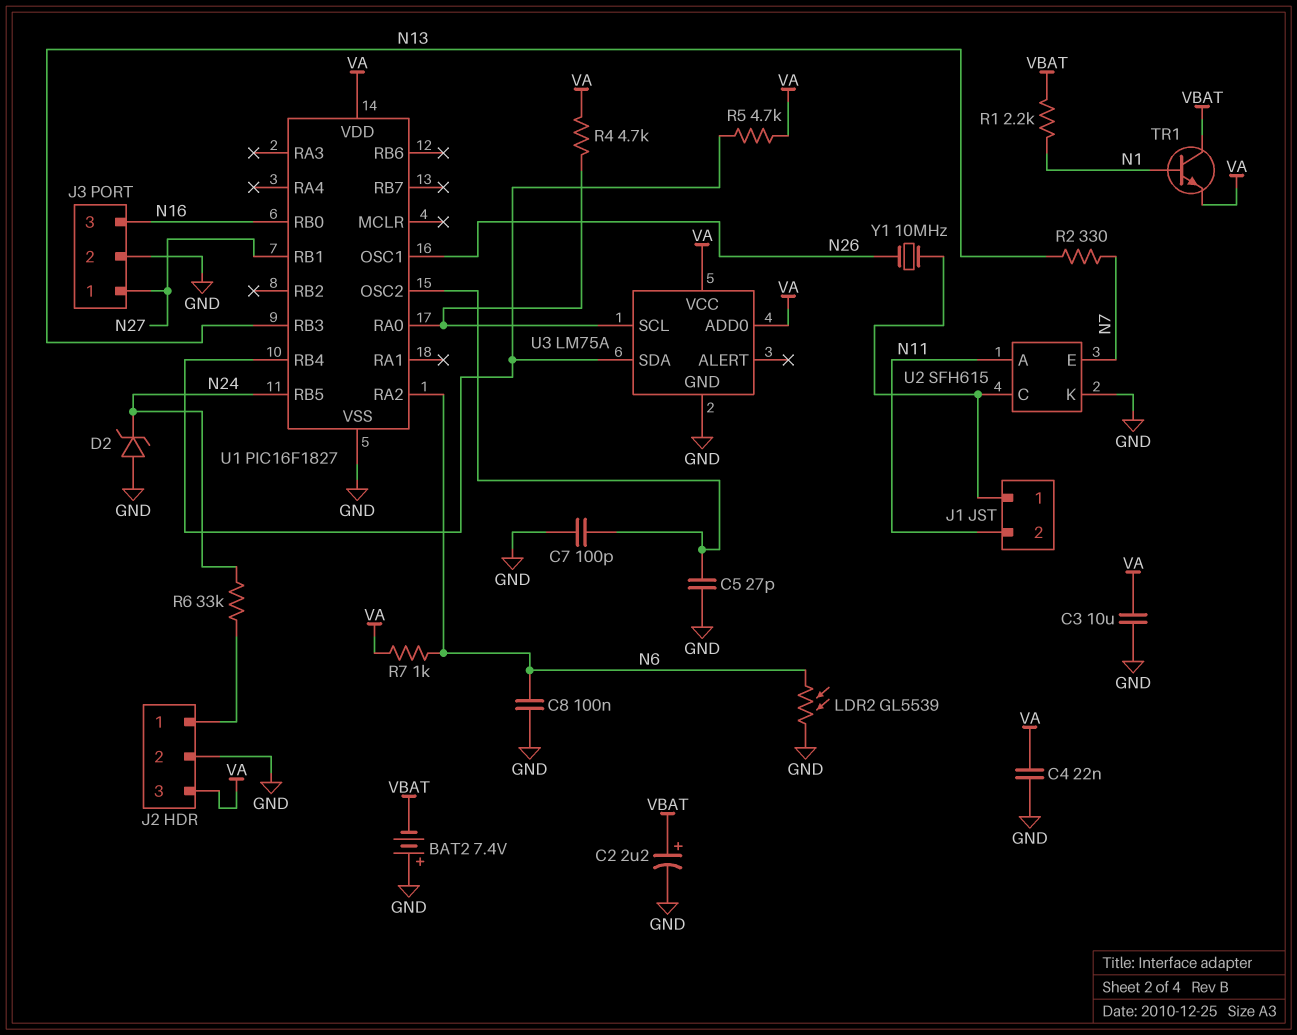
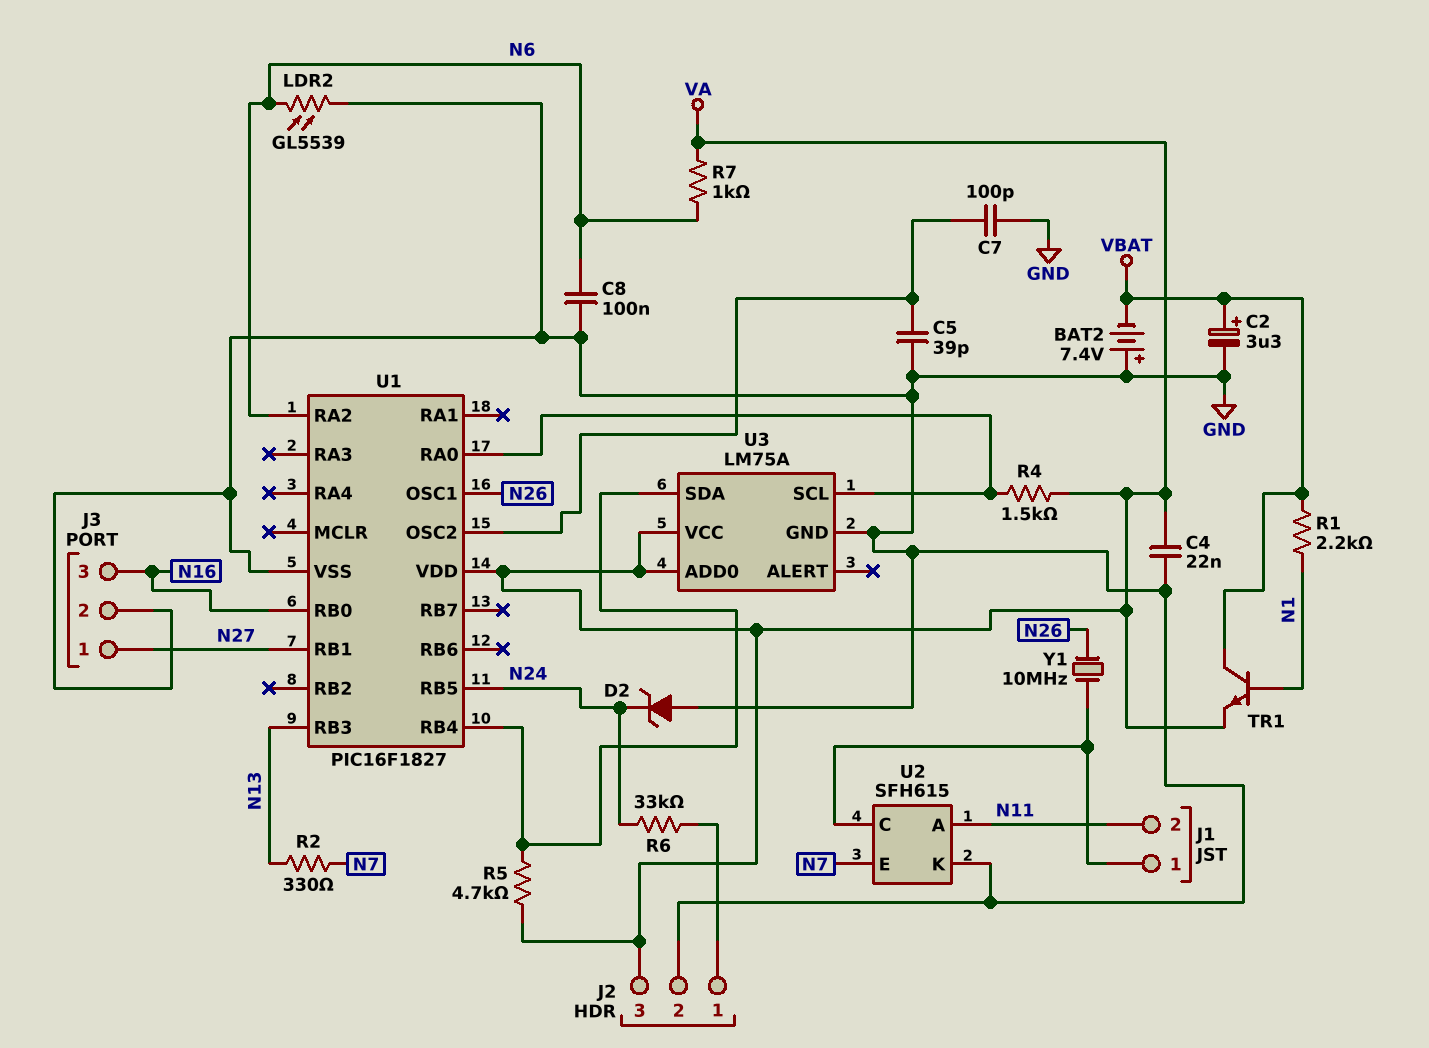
C2: 2.2uF (plus VBAT, minus GND) -> 3.3uF (plus VBAT, minus GND)
C3: 10uF (GND, VA) -> none
C5: 27pF (GND, U1/OSC2) -> 39pF (GND, U1/OSC2)
R4: 4.7k (U1/RA0, VA) -> 1.5k (U1/RA0, VA)

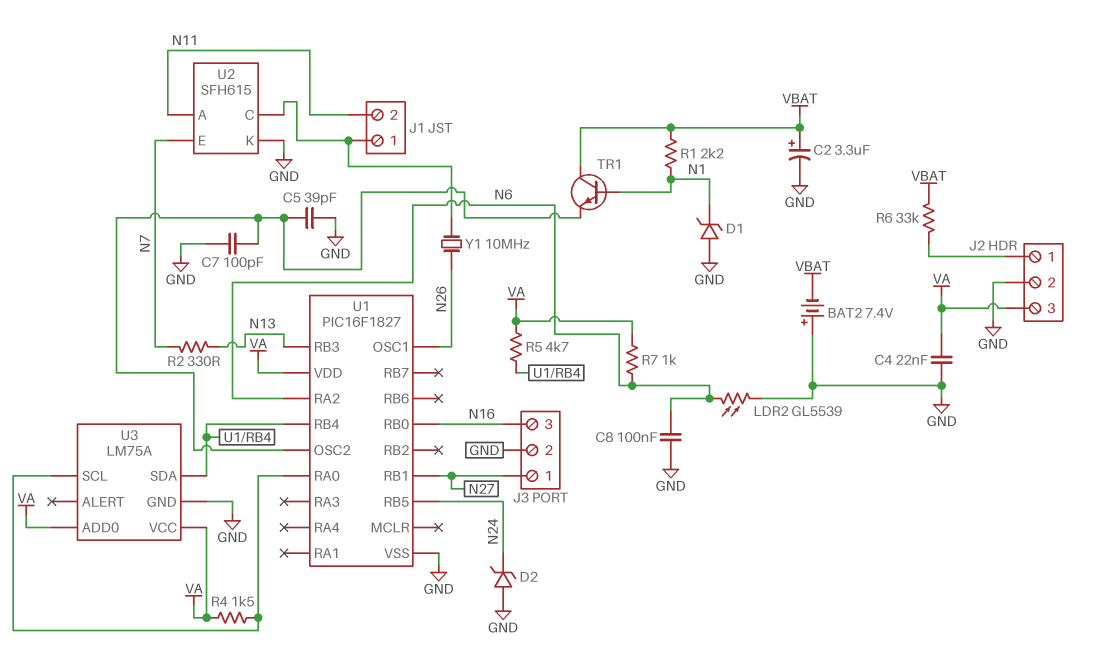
D1: none -> zener (A GND, K N1)
R6: 33k (J2/1, N24) -> 33k (J2/1, VBAT)
TR1: NPN (B N1, C VBAT, E VA) -> NPN (B N1, C VBAT, E U1/OSC2)

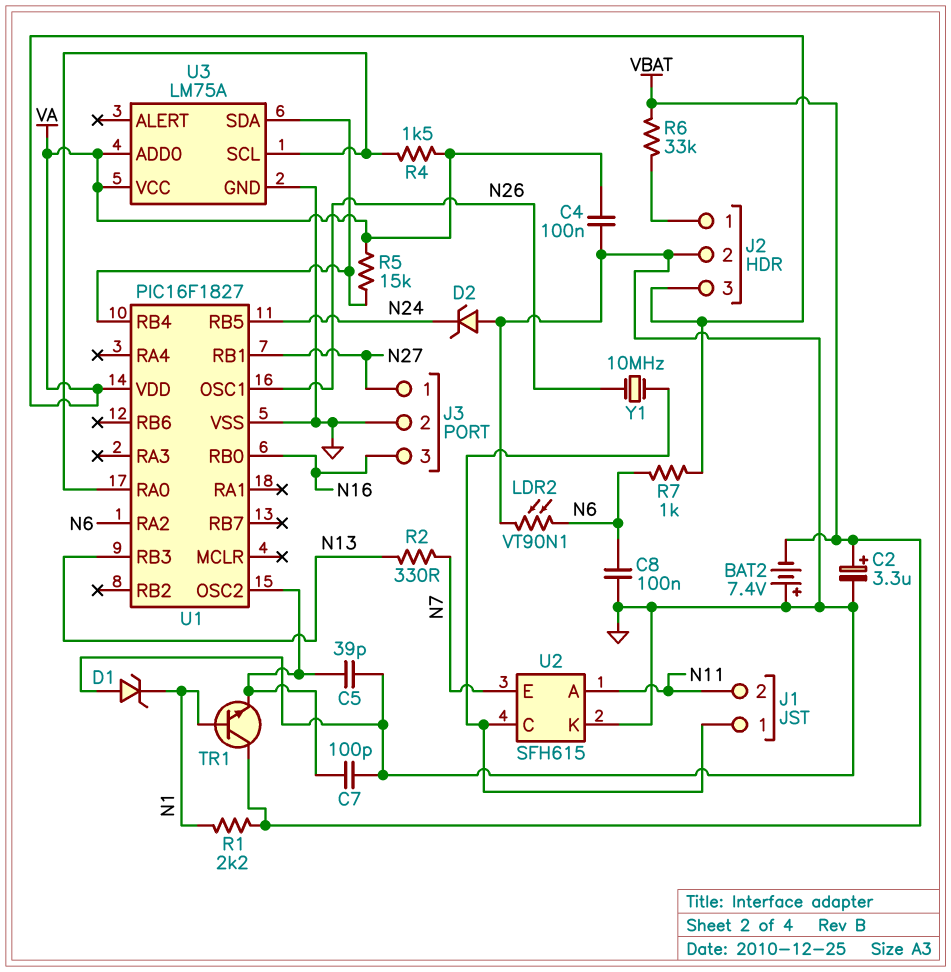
C4: 22nF (GND, VA) -> 100nF (GND, VA)
LDR2: GL5539 (GND, N6) -> VT90N1 (GND, N6)
R5: 4.7k (U1/RB4, VA) -> 15k (U1/RB4, VA)

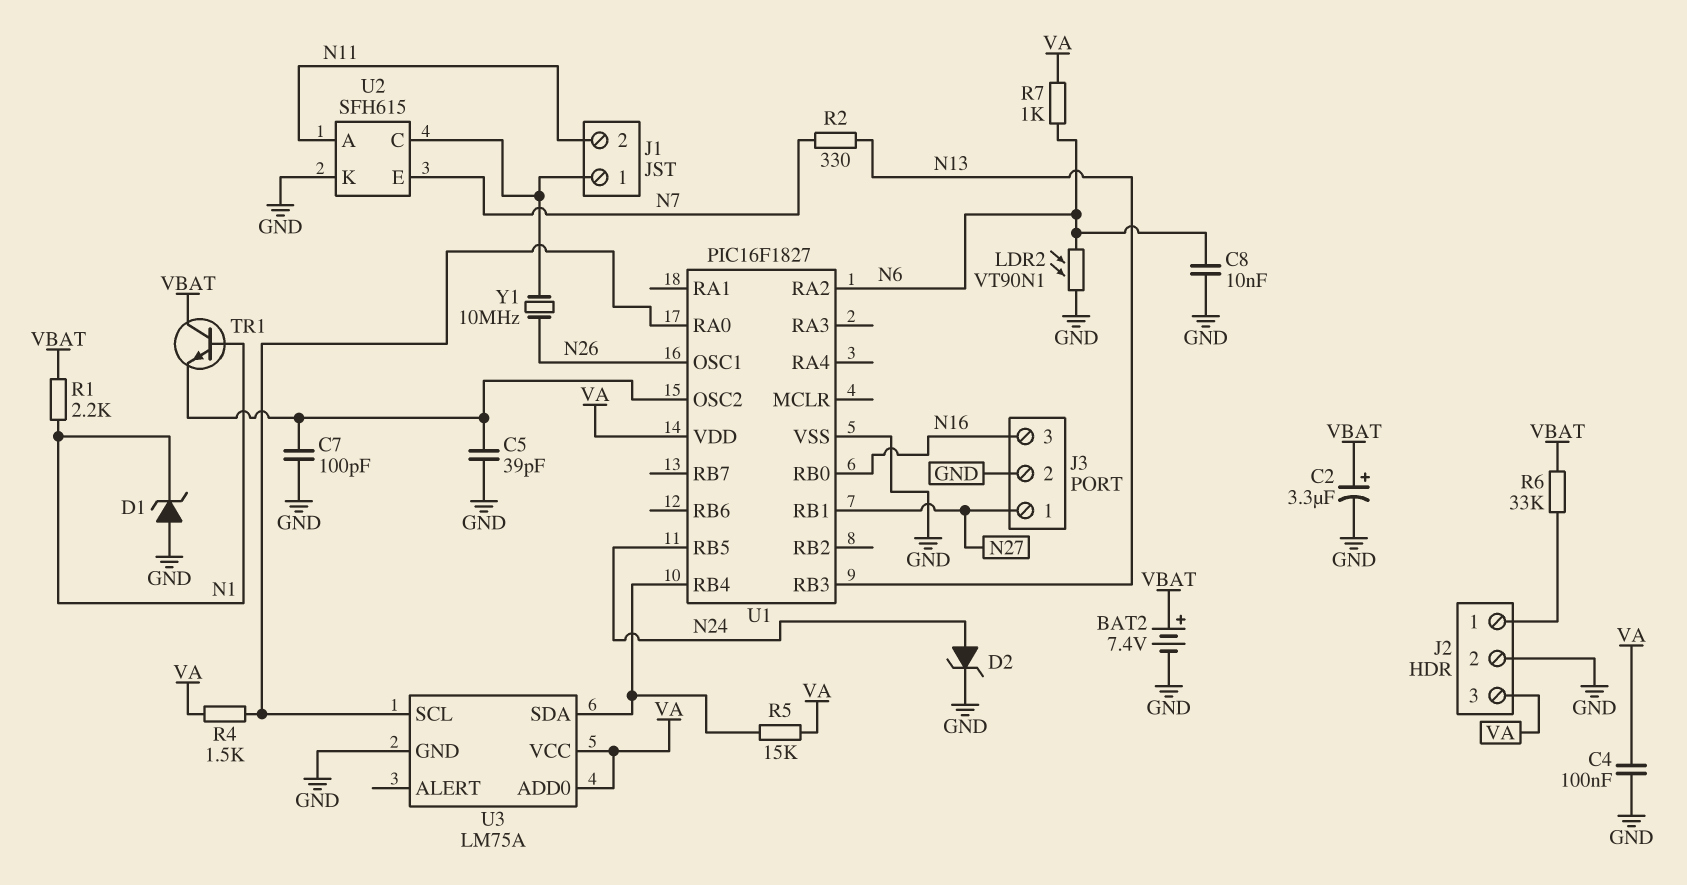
BAT2: 7.4V (plus GND, minus VBAT) -> 7.4V (plus VBAT, minus GND)
C8: 100nF (GND, N6) -> 10nF (GND, N6)
D2: zener (A GND, K N24) -> zener (A N24, K GND)

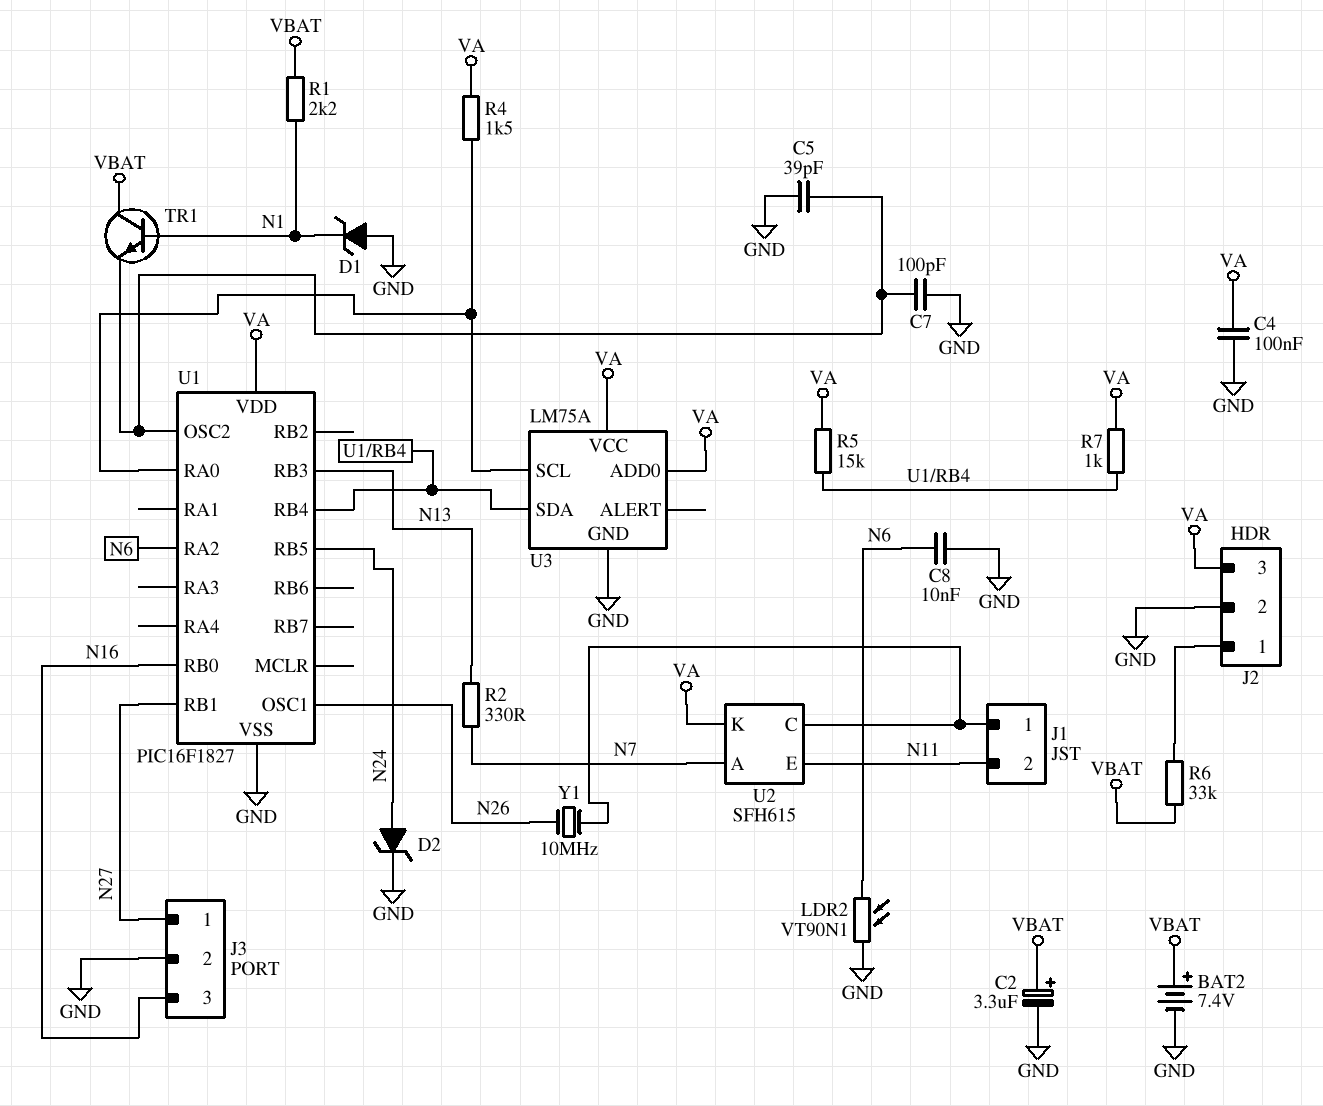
R7: 1k (N6, VA) -> 1k (U1/RB4, VA)
U2 pin A: N11 -> N7
U2 pin E: N7 -> N11
U2 pin K: GND -> VA

